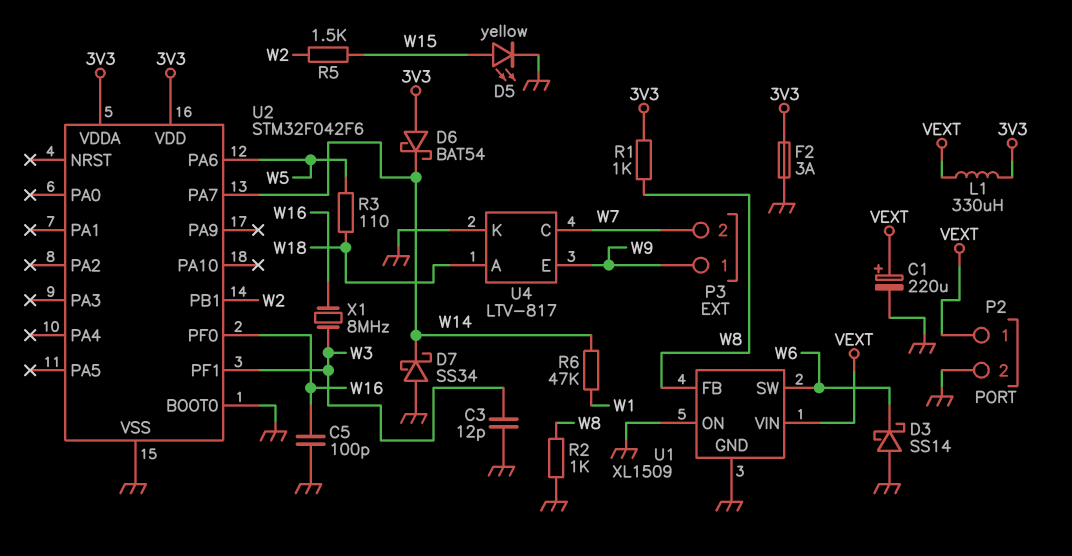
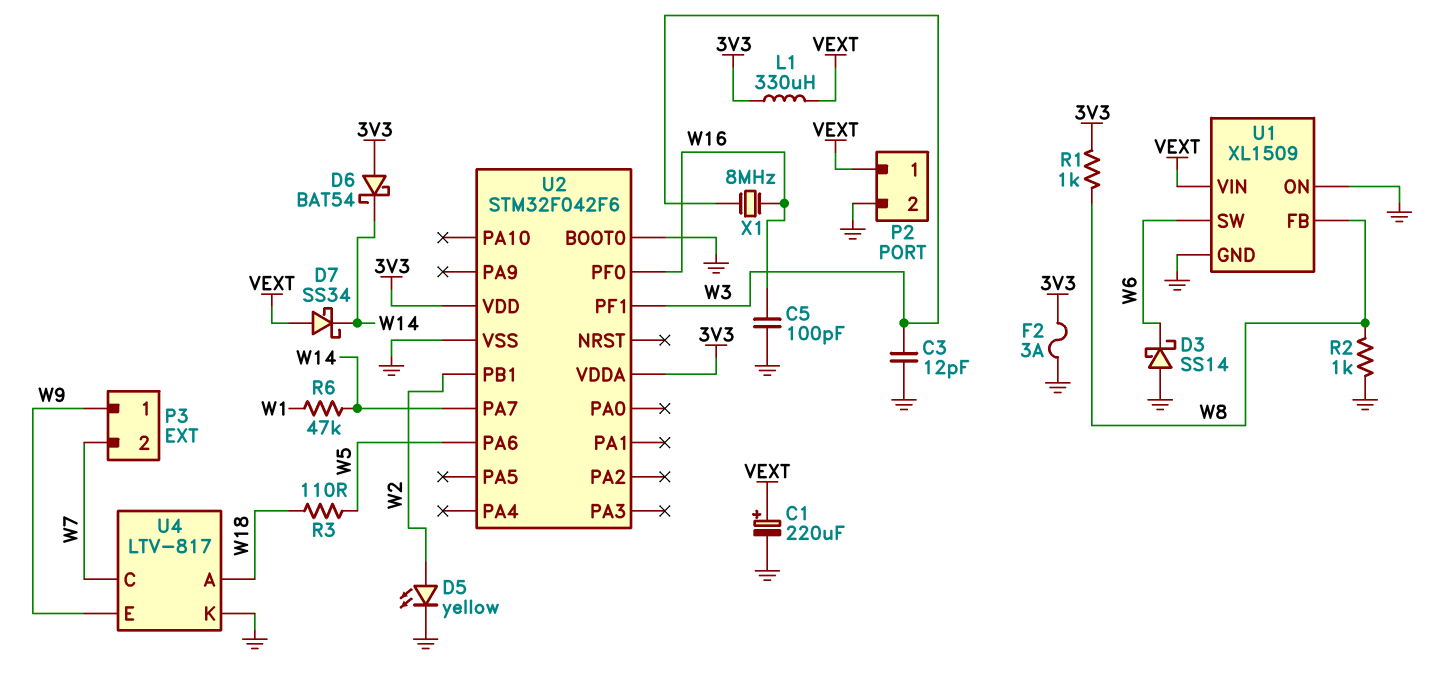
D5: LED yellow (A W15, K GND) -> LED yellow (A W2, K GND)
D7: schottky SS34 (A GND, K W14) -> schottky SS34 (A VEXT, K W14)
R5: 1.5k (W2, W15) -> none

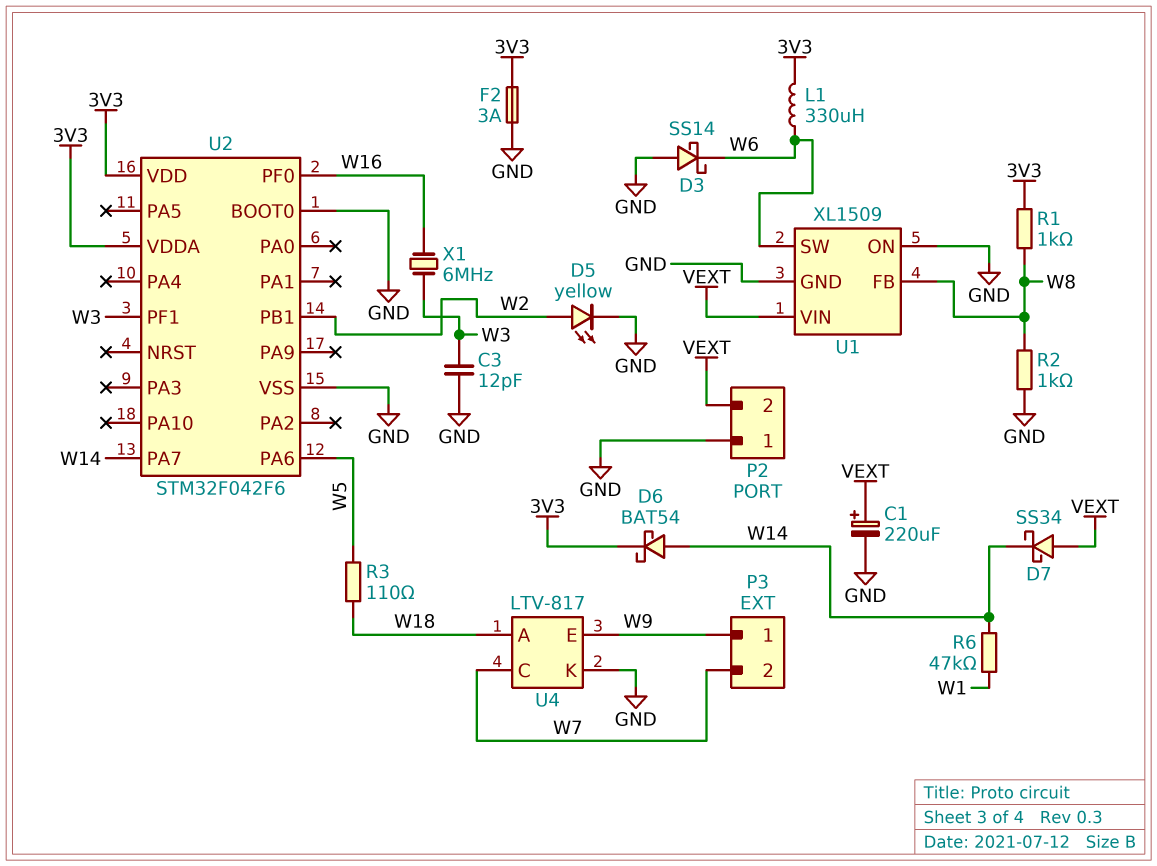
C5: 100pF (GND, W16) -> none
D6: schottky BAT54 (A 3V3, K W14) -> schottky BAT54 (A W14, K 3V3)
L1: 330uH (3V3, VEXT) -> 330uH (3V3, W6)
P2 pin 1: VEXT -> GND
P2 pin 2: GND -> VEXT
X1: 8MHz (W3, W16) -> 6MHz (W3, W16)

